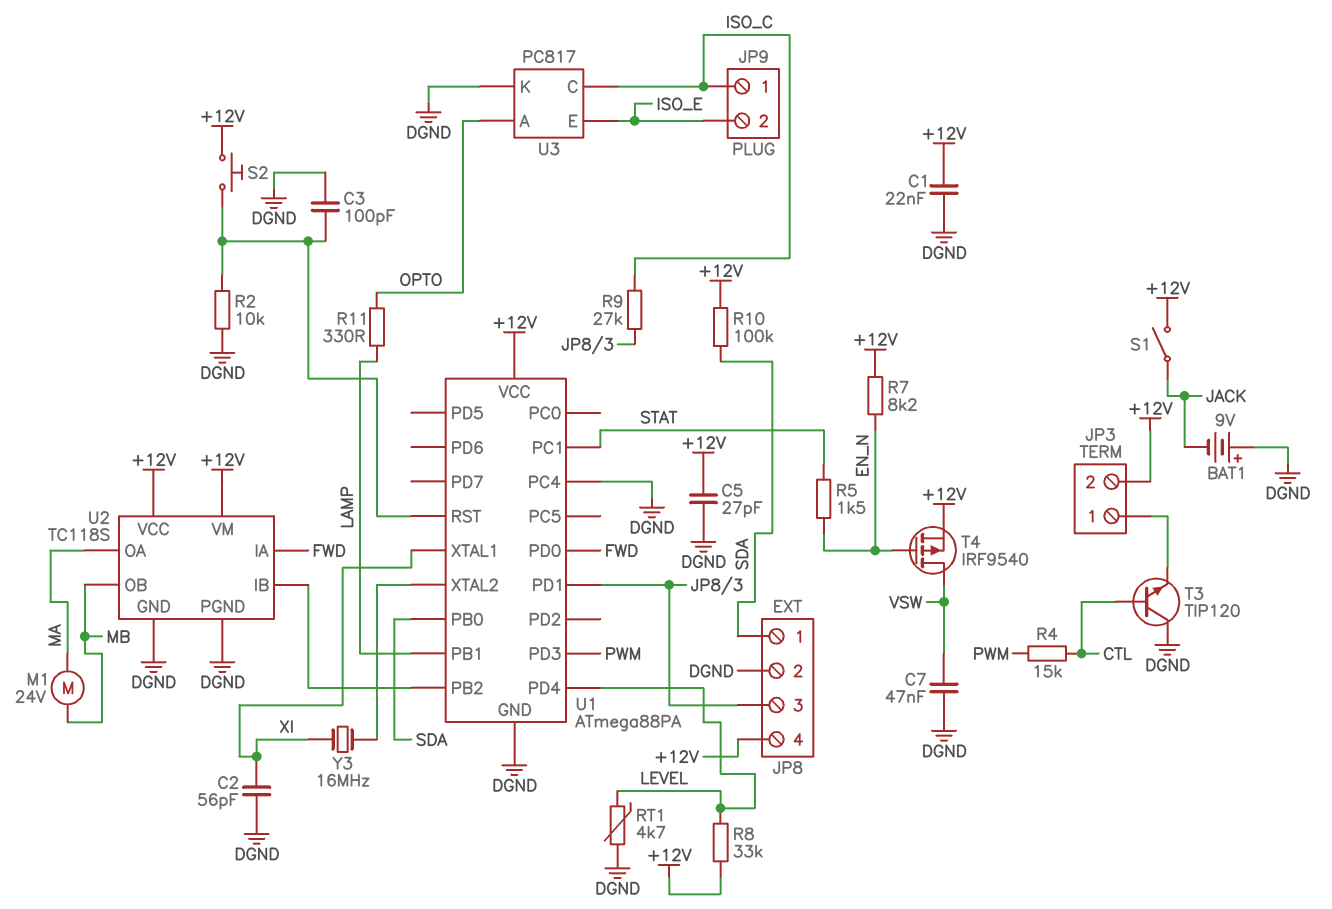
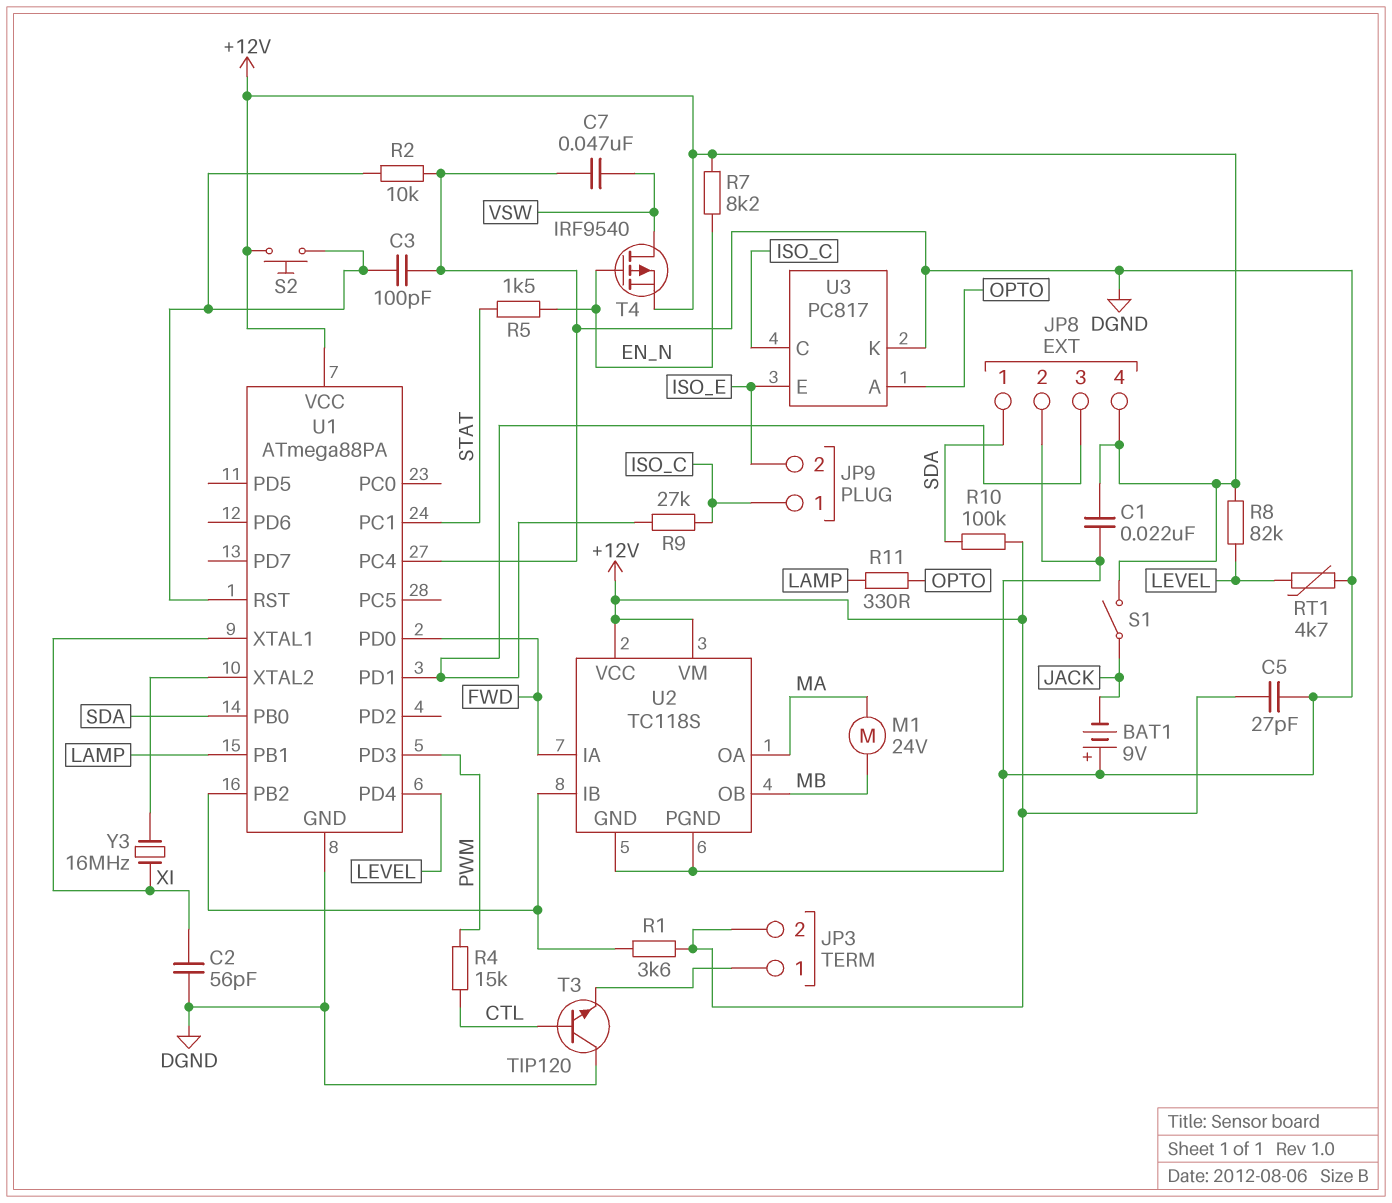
R1: none -> 3.6k (+12V, U1/PB2)
R8: 33k (+12V, LEVEL) -> 82k (+12V, LEVEL)

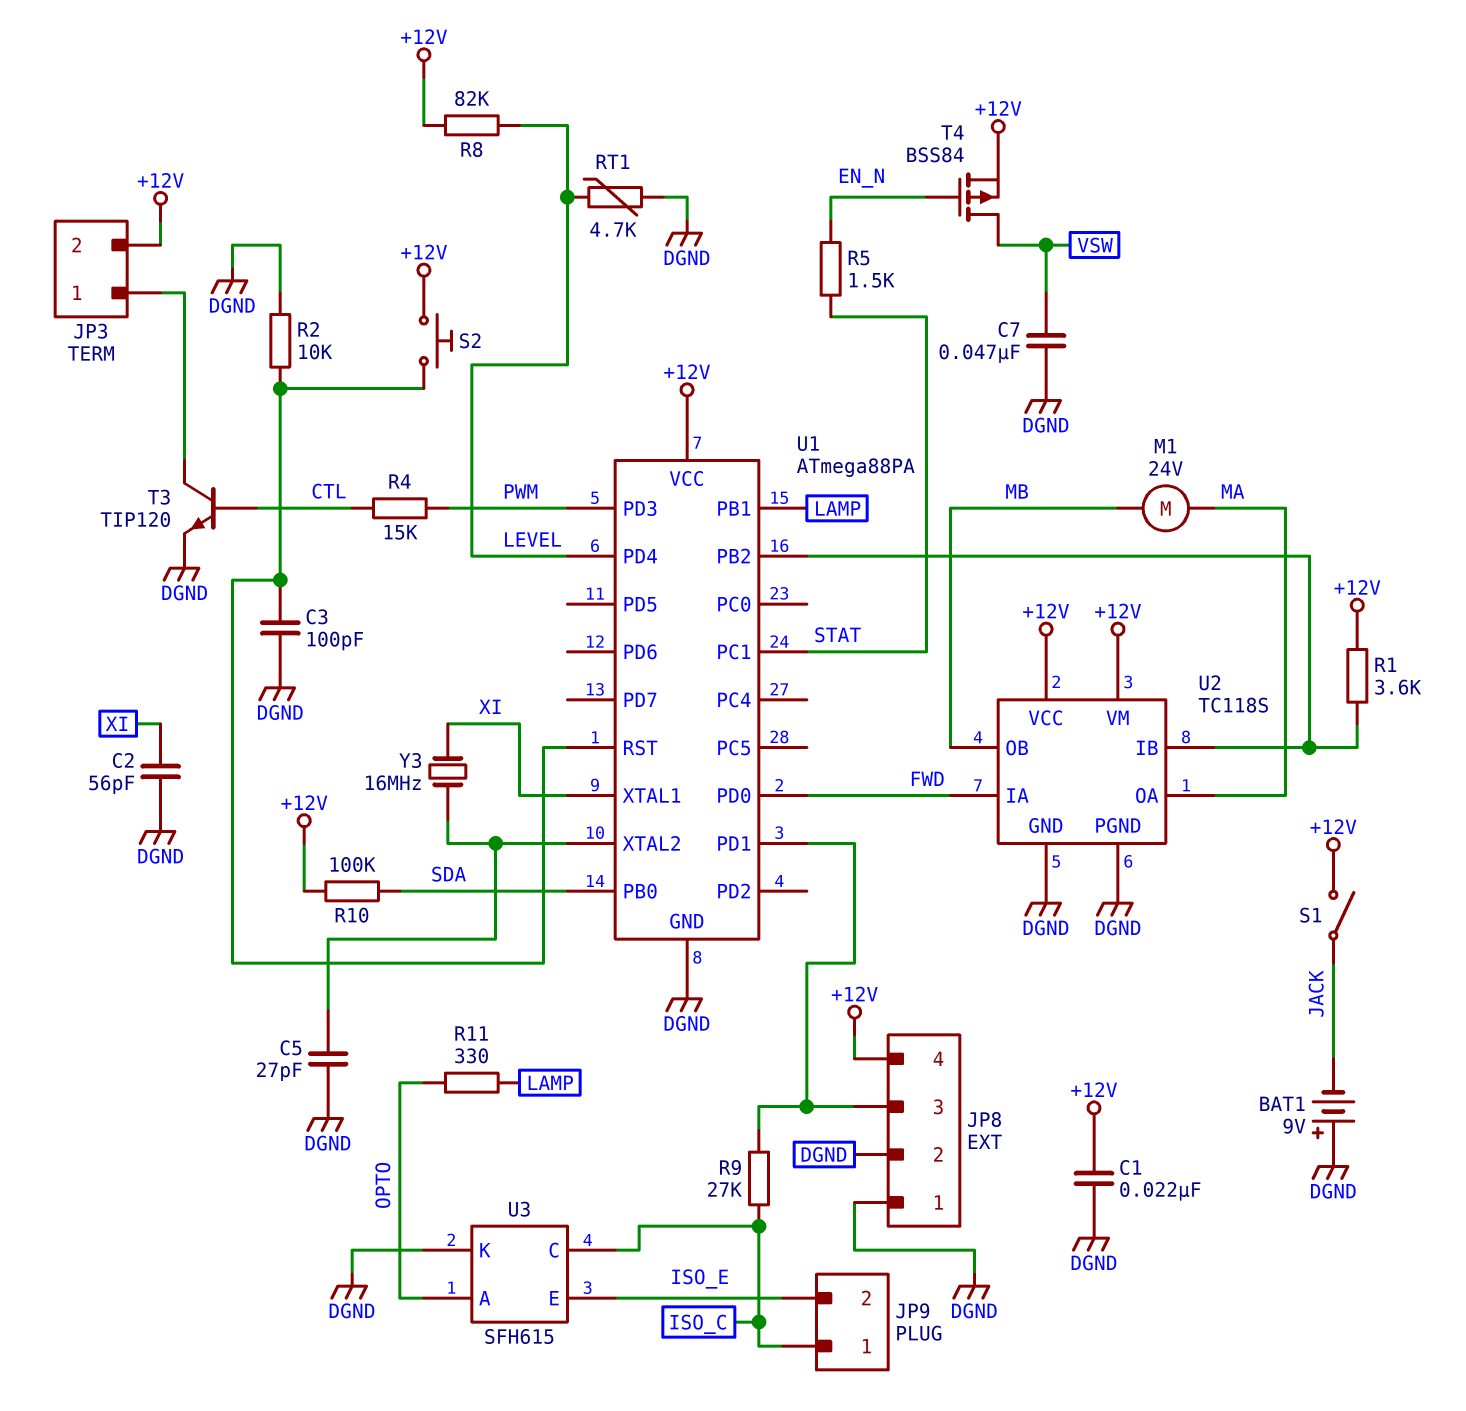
C5: 27pF (+12V, DGND) -> 27pF (DGND, U1/XTAL2)
JP8 pin 1: SDA -> DGND
R7: 8.2k (+12V, EN_N) -> none
T3: NPN TIP120 (B CTL, C DGND, E JP3/1) -> NPN TIP120 (B CTL, C JP3/1, E DGND)
T4: PMOS IRF9540 (G EN_N, D VSW, S +12V) -> PMOS BSS84 (G EN_N, D VSW, S +12V)
U1 pin PC4: DGND -> none
U3: PC817 -> SFH615

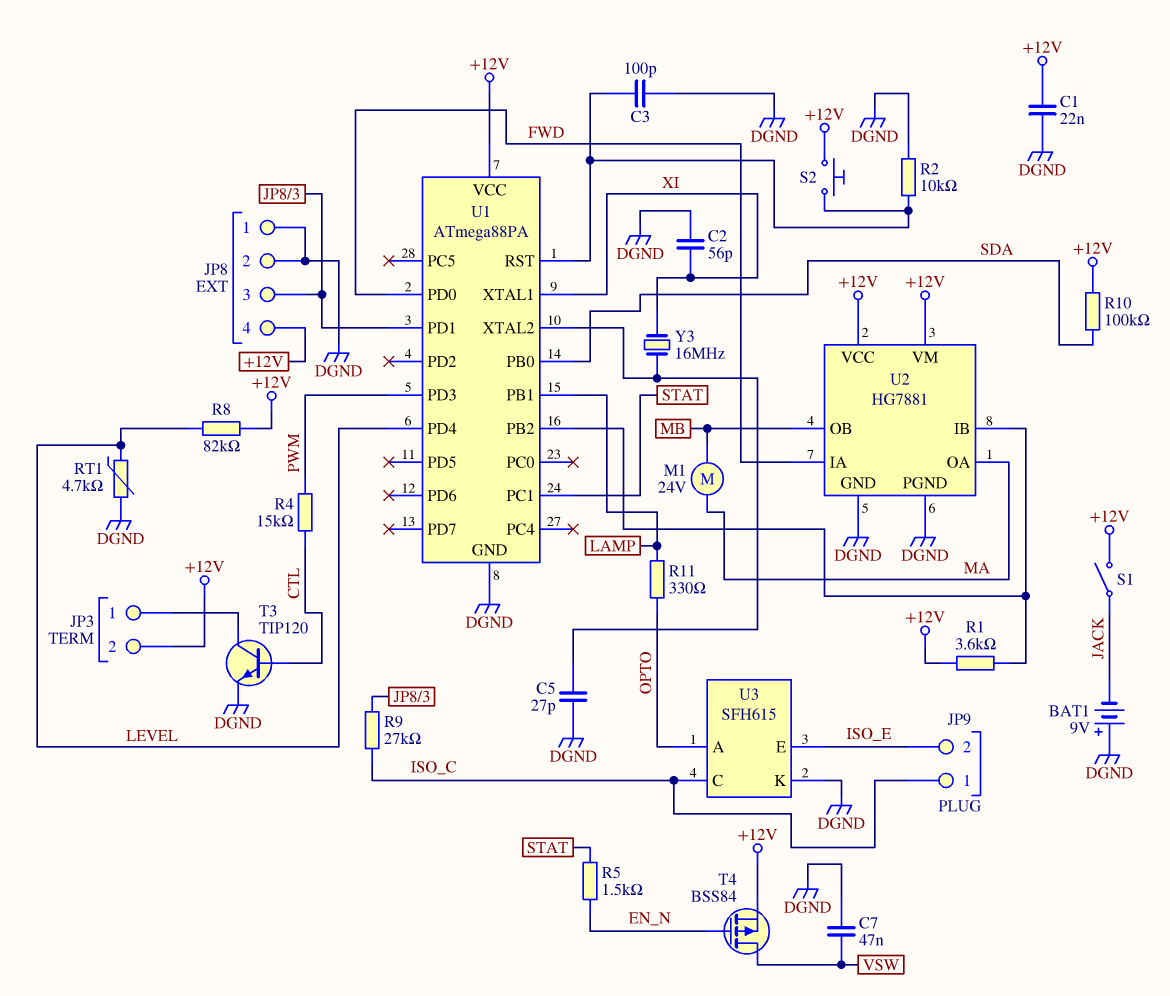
U2: TC118S -> HG7881

